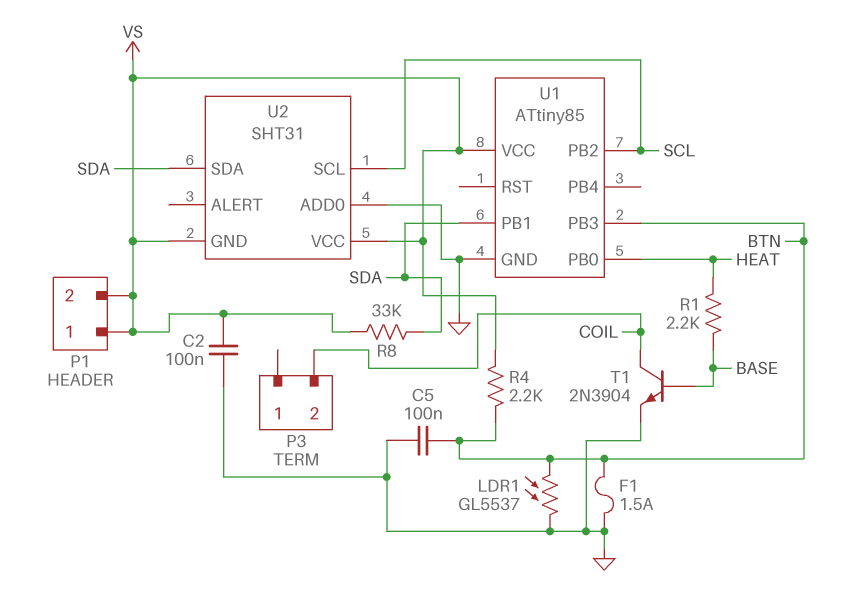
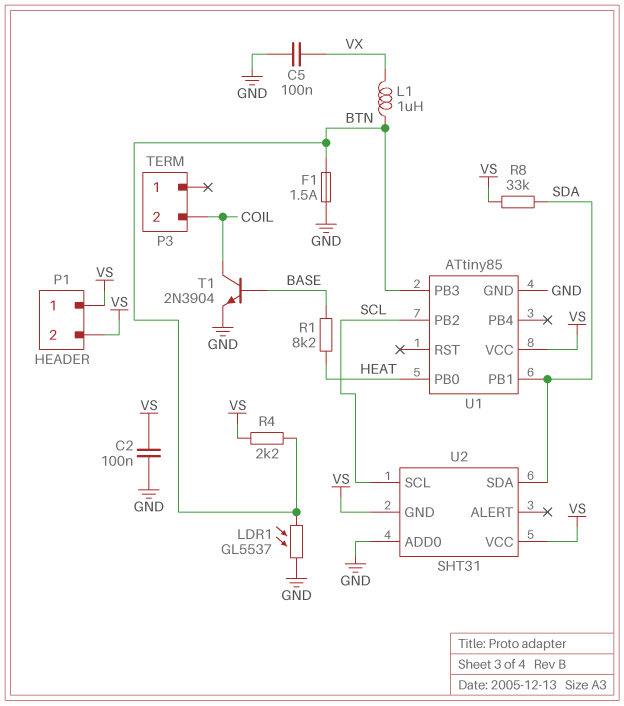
C5: 100nF (BTN, GND) -> 100nF (GND, VX)
L1: none -> 1uH (BTN, VX)
R1: 2.2k (BASE, HEAT) -> 8.2k (BASE, HEAT)

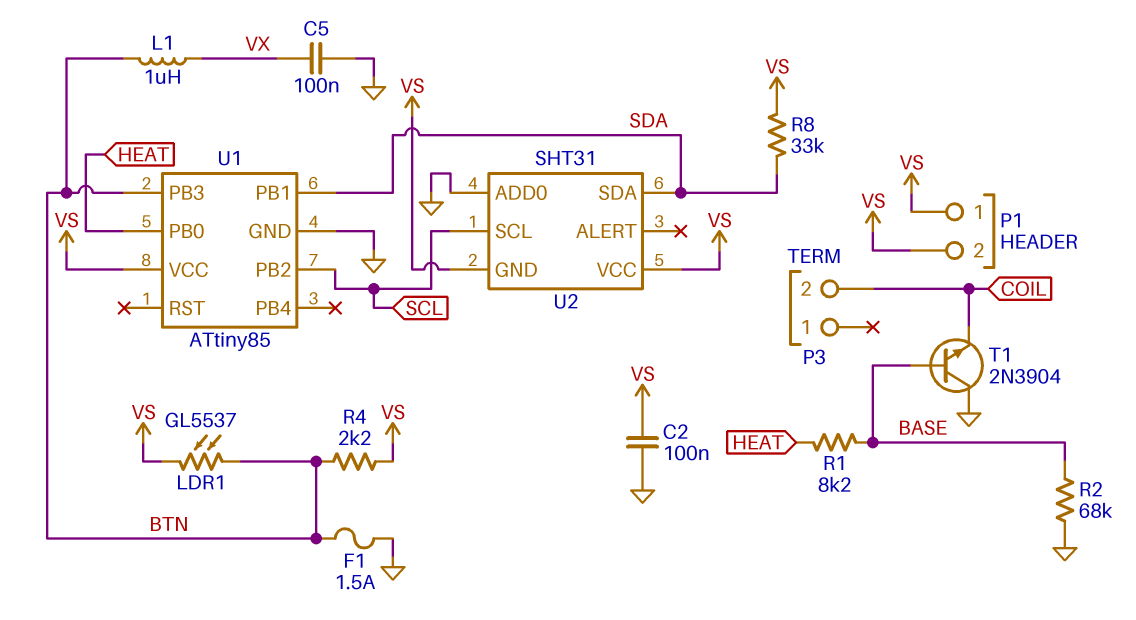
LDR1: GL5537 (BTN, GND) -> GL5537 (BTN, VS)
R2: none -> 68k (BASE, GND)
T1: NPN 2N3904 (B BASE, C COIL, E GND) -> NPN 2N3904 (B BASE, C GND, E COIL)

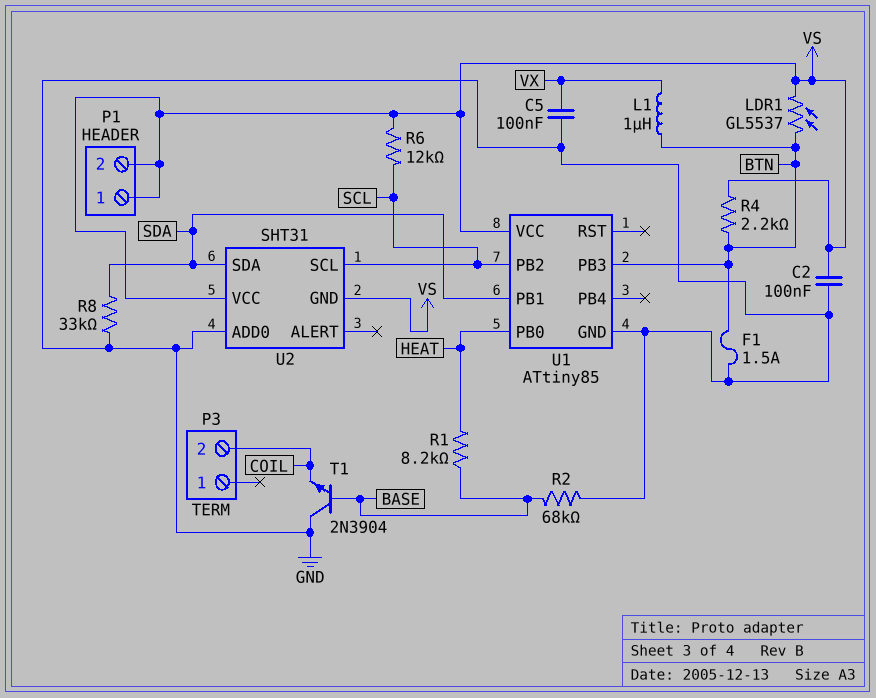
R6: none -> 12k (SCL, VS)
R8: 33k (SDA, VS) -> 33k (GND, SDA)

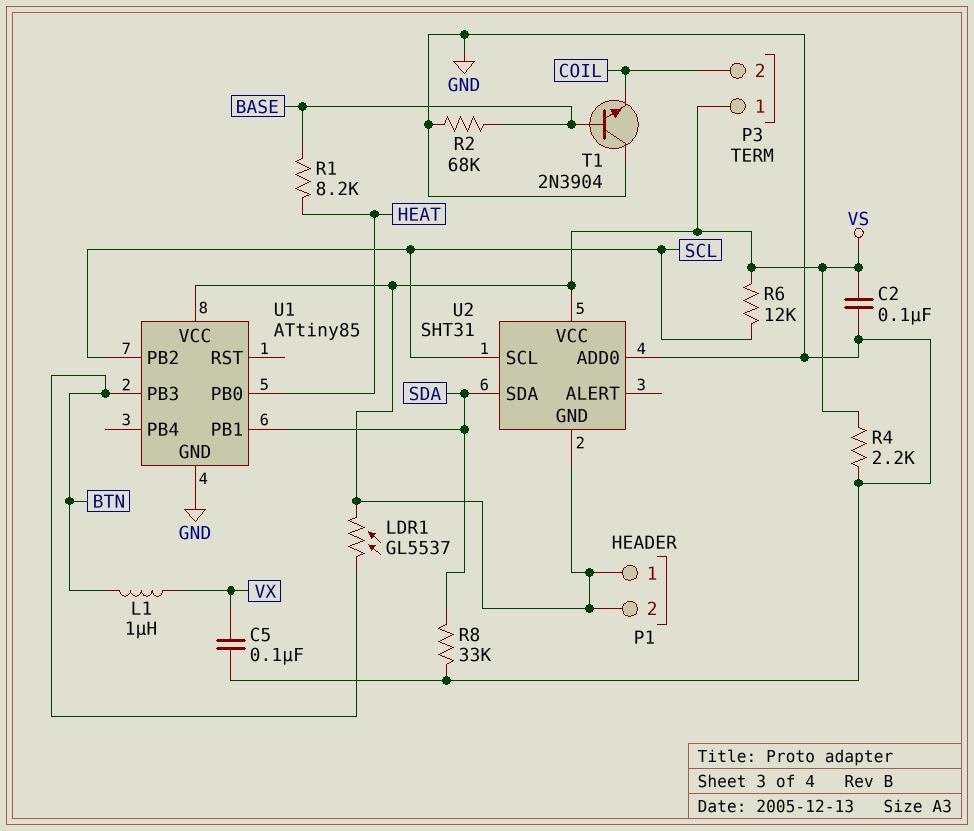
F1: 1.5A (BTN, GND) -> none
P3 pin 1: none -> VS
R4: 2.2k (BTN, VS) -> 2.2k (GND, VS)

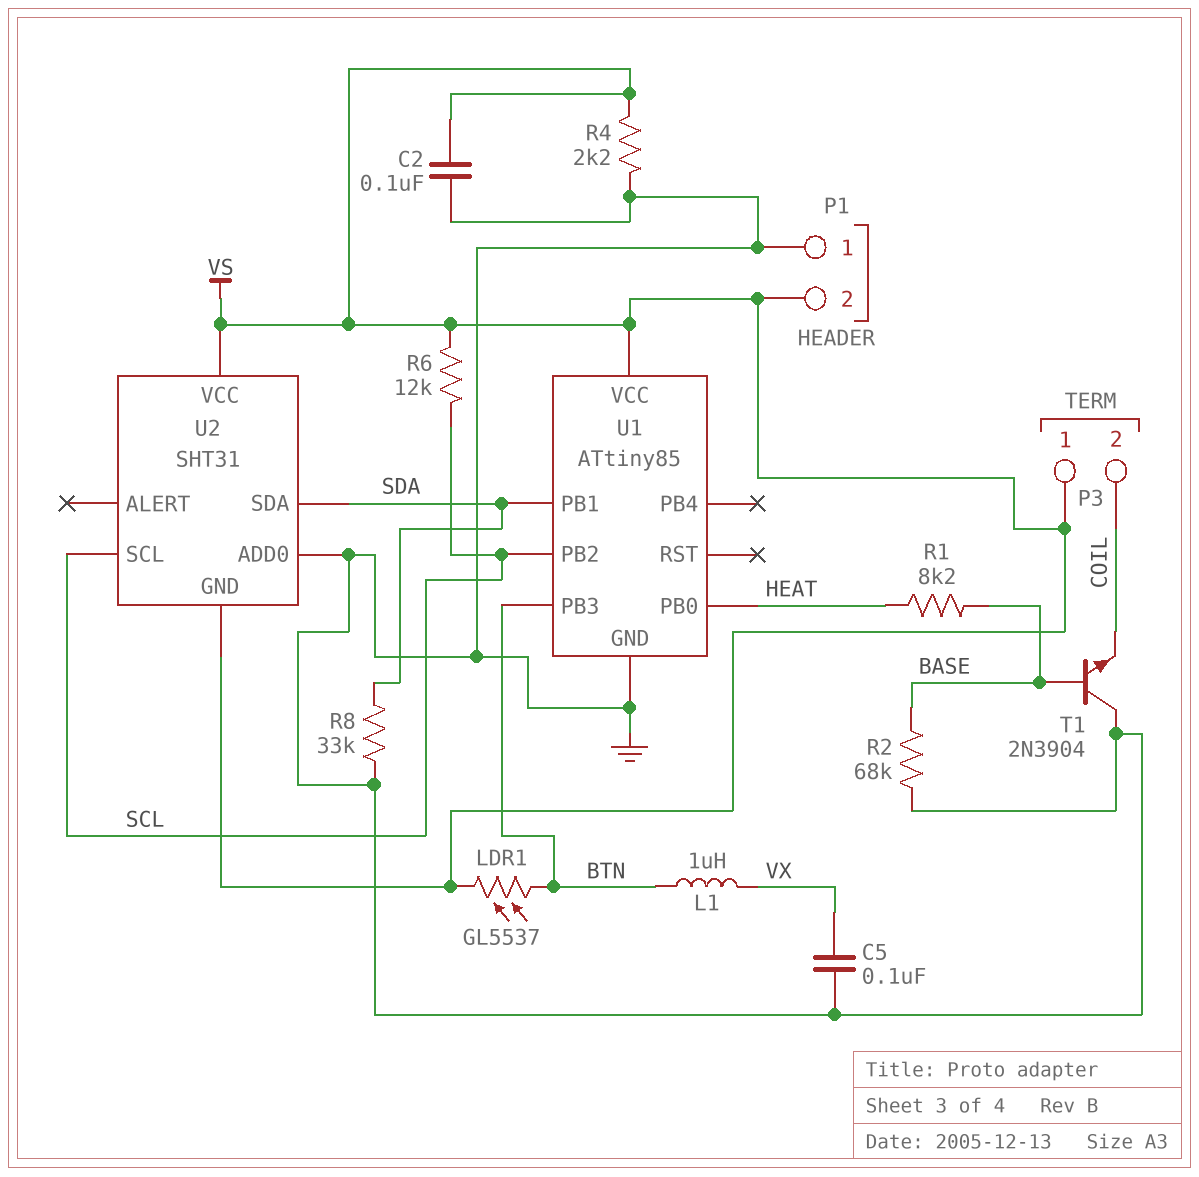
P1 pin 1: VS -> GND

